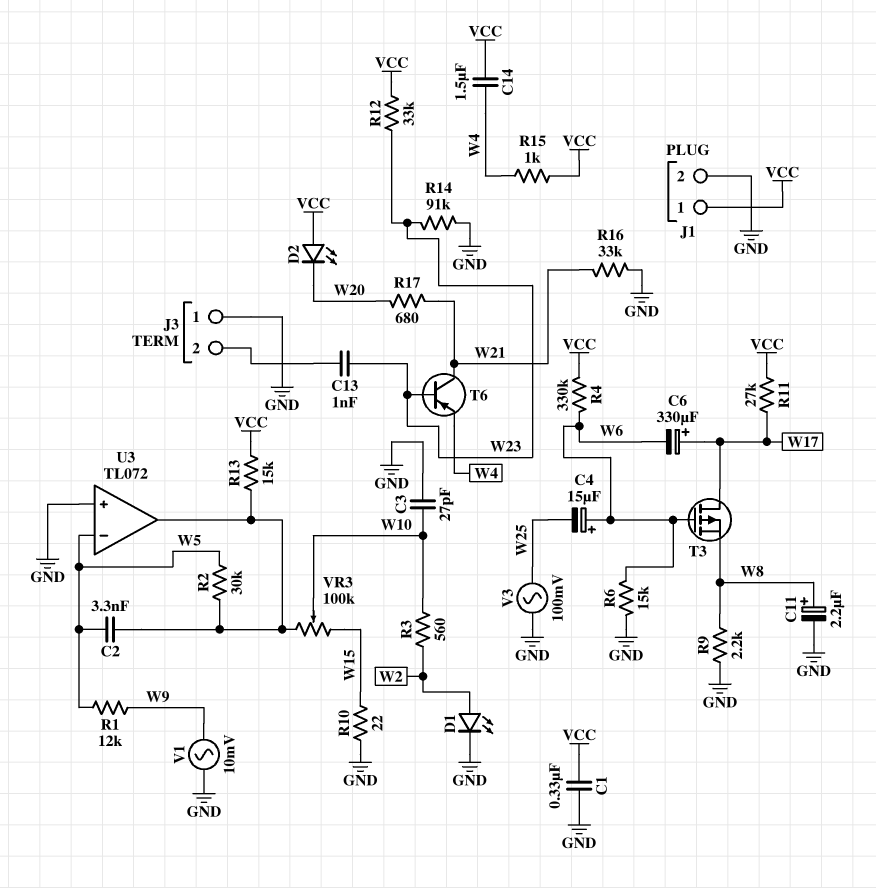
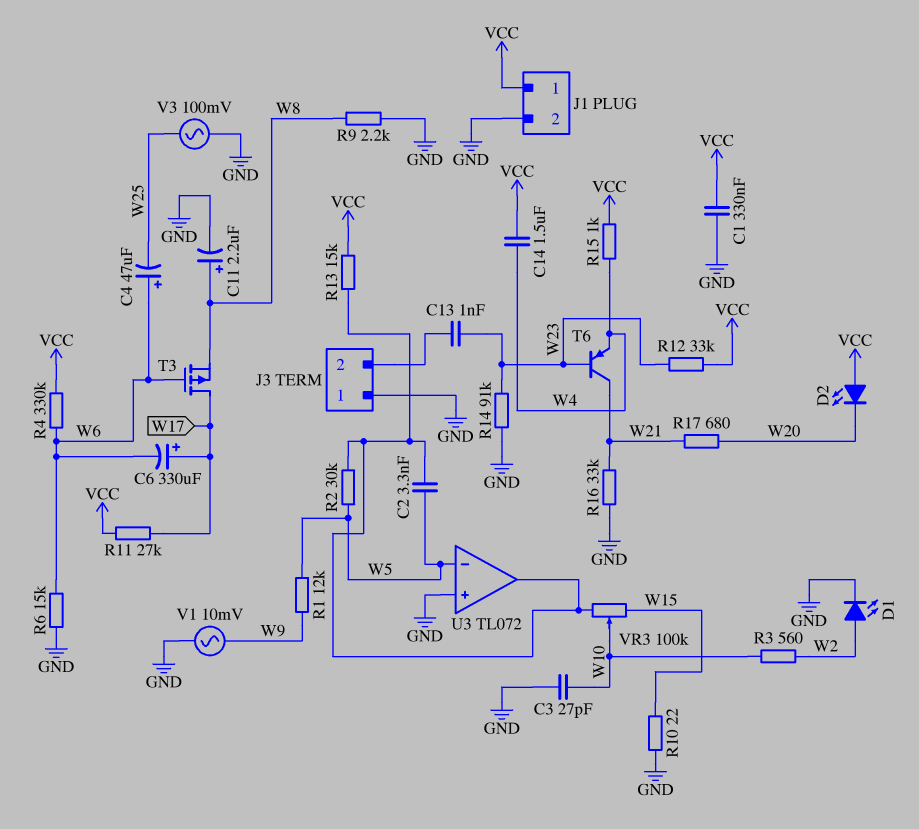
C4: 15uF (plus W6, minus W25) -> 47uF (plus W6, minus W25)

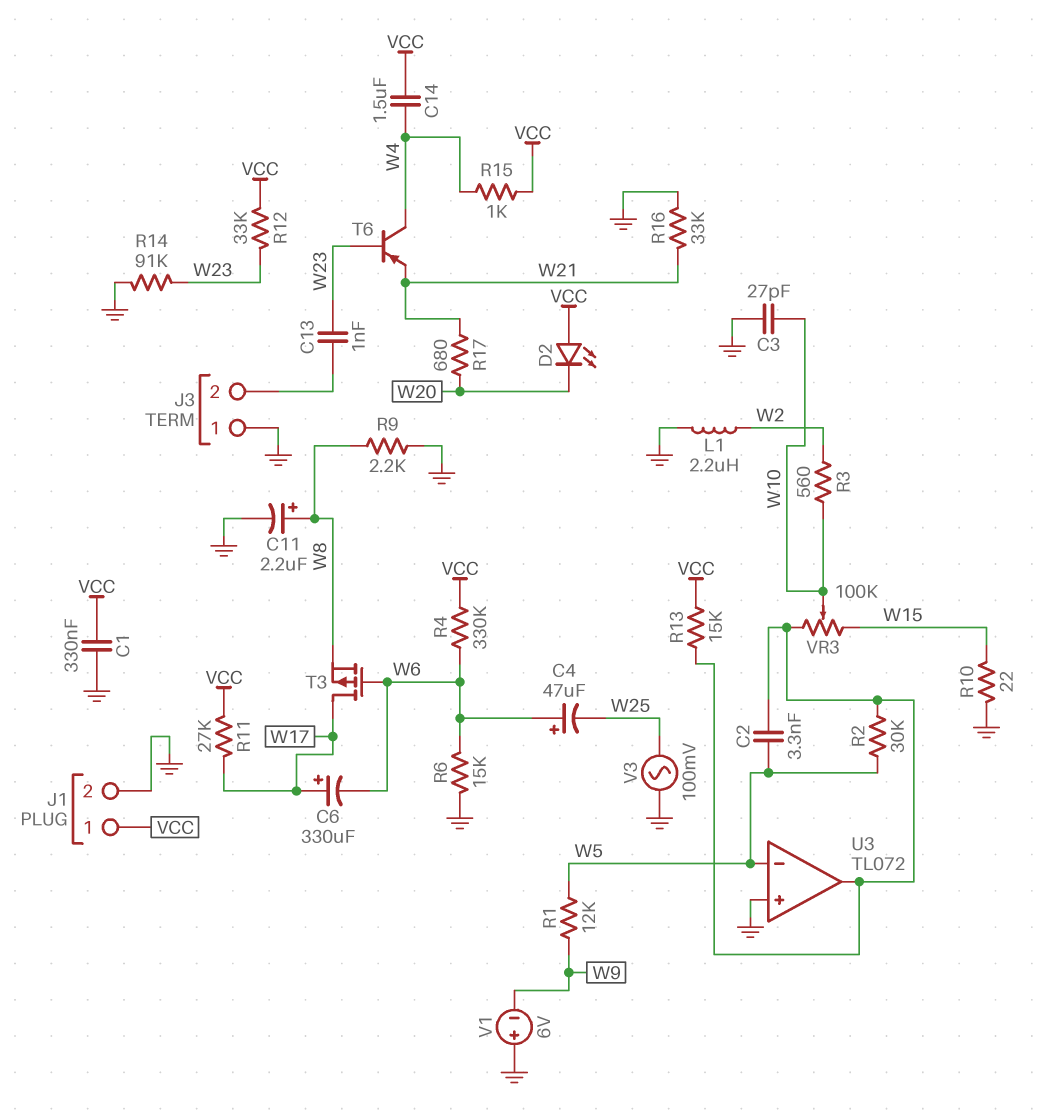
D1: LED (A W2, K GND) -> none
L1: none -> 2.2uH (GND, W2)
T6: PNP (B W23, C W21, E W4) -> PNP (B W23, C W4, E W21)
V1: AC 10mV (GND, W9) -> 6V (plus GND, minus W9)

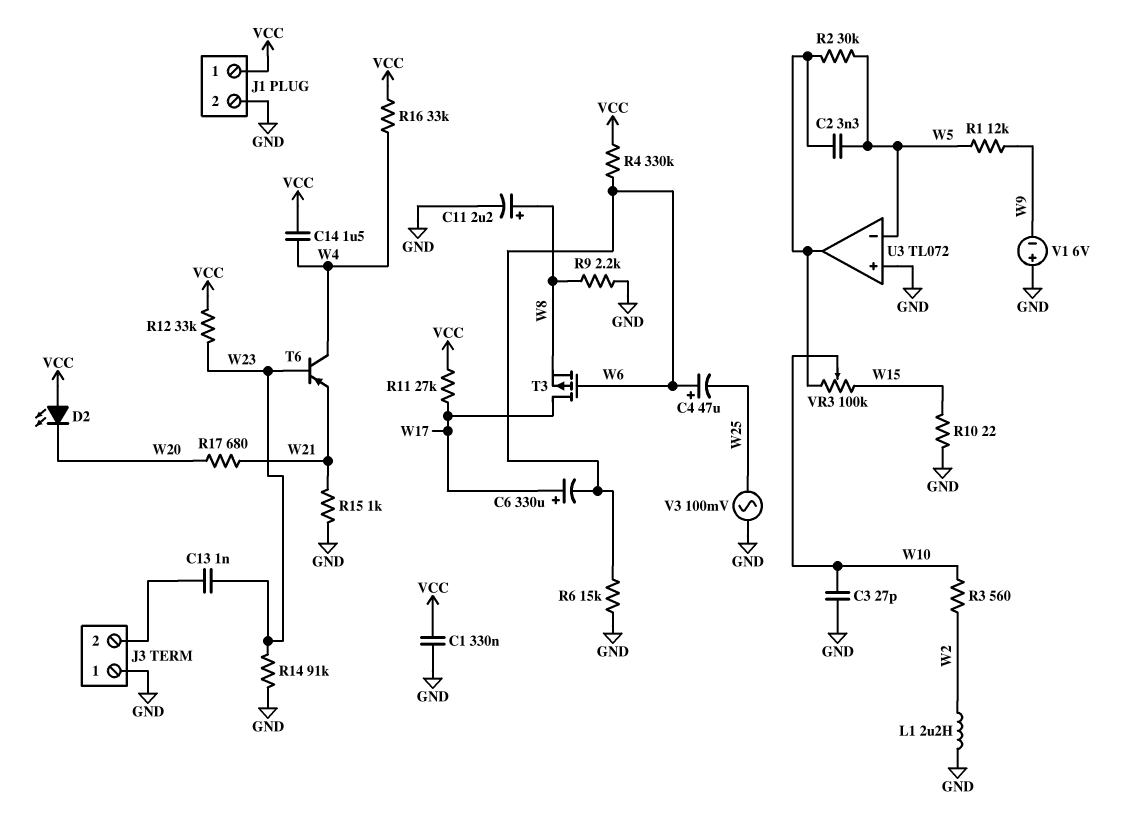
R13: 15k (U3/out, VCC) -> none
R15: 1k (VCC, W4) -> 1k (GND, W21)
R16: 33k (GND, W21) -> 33k (VCC, W4)

